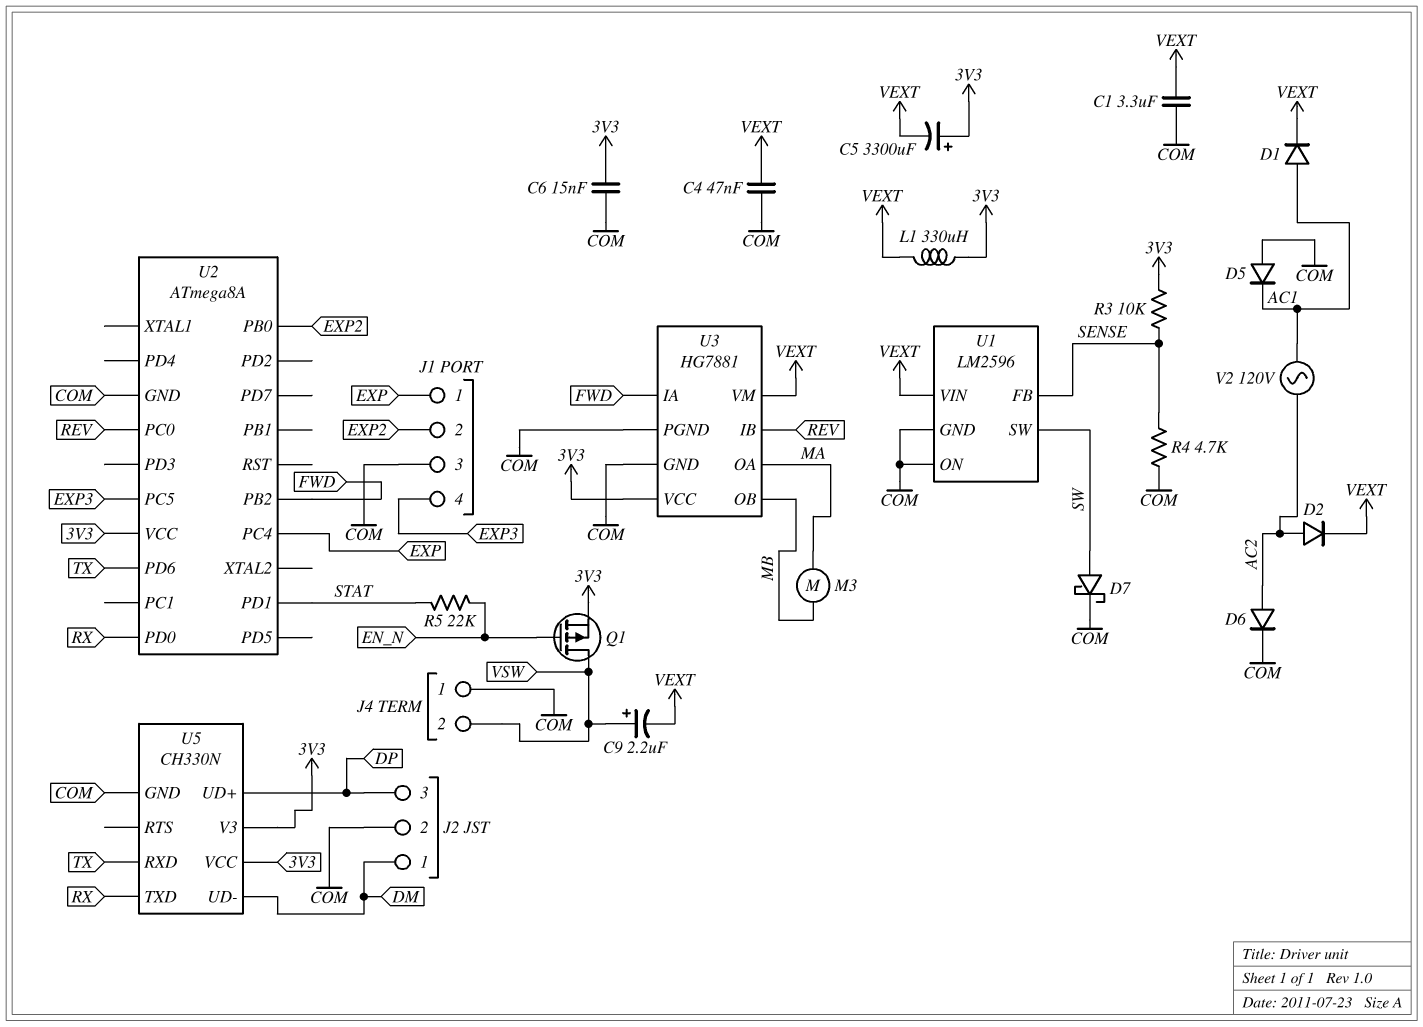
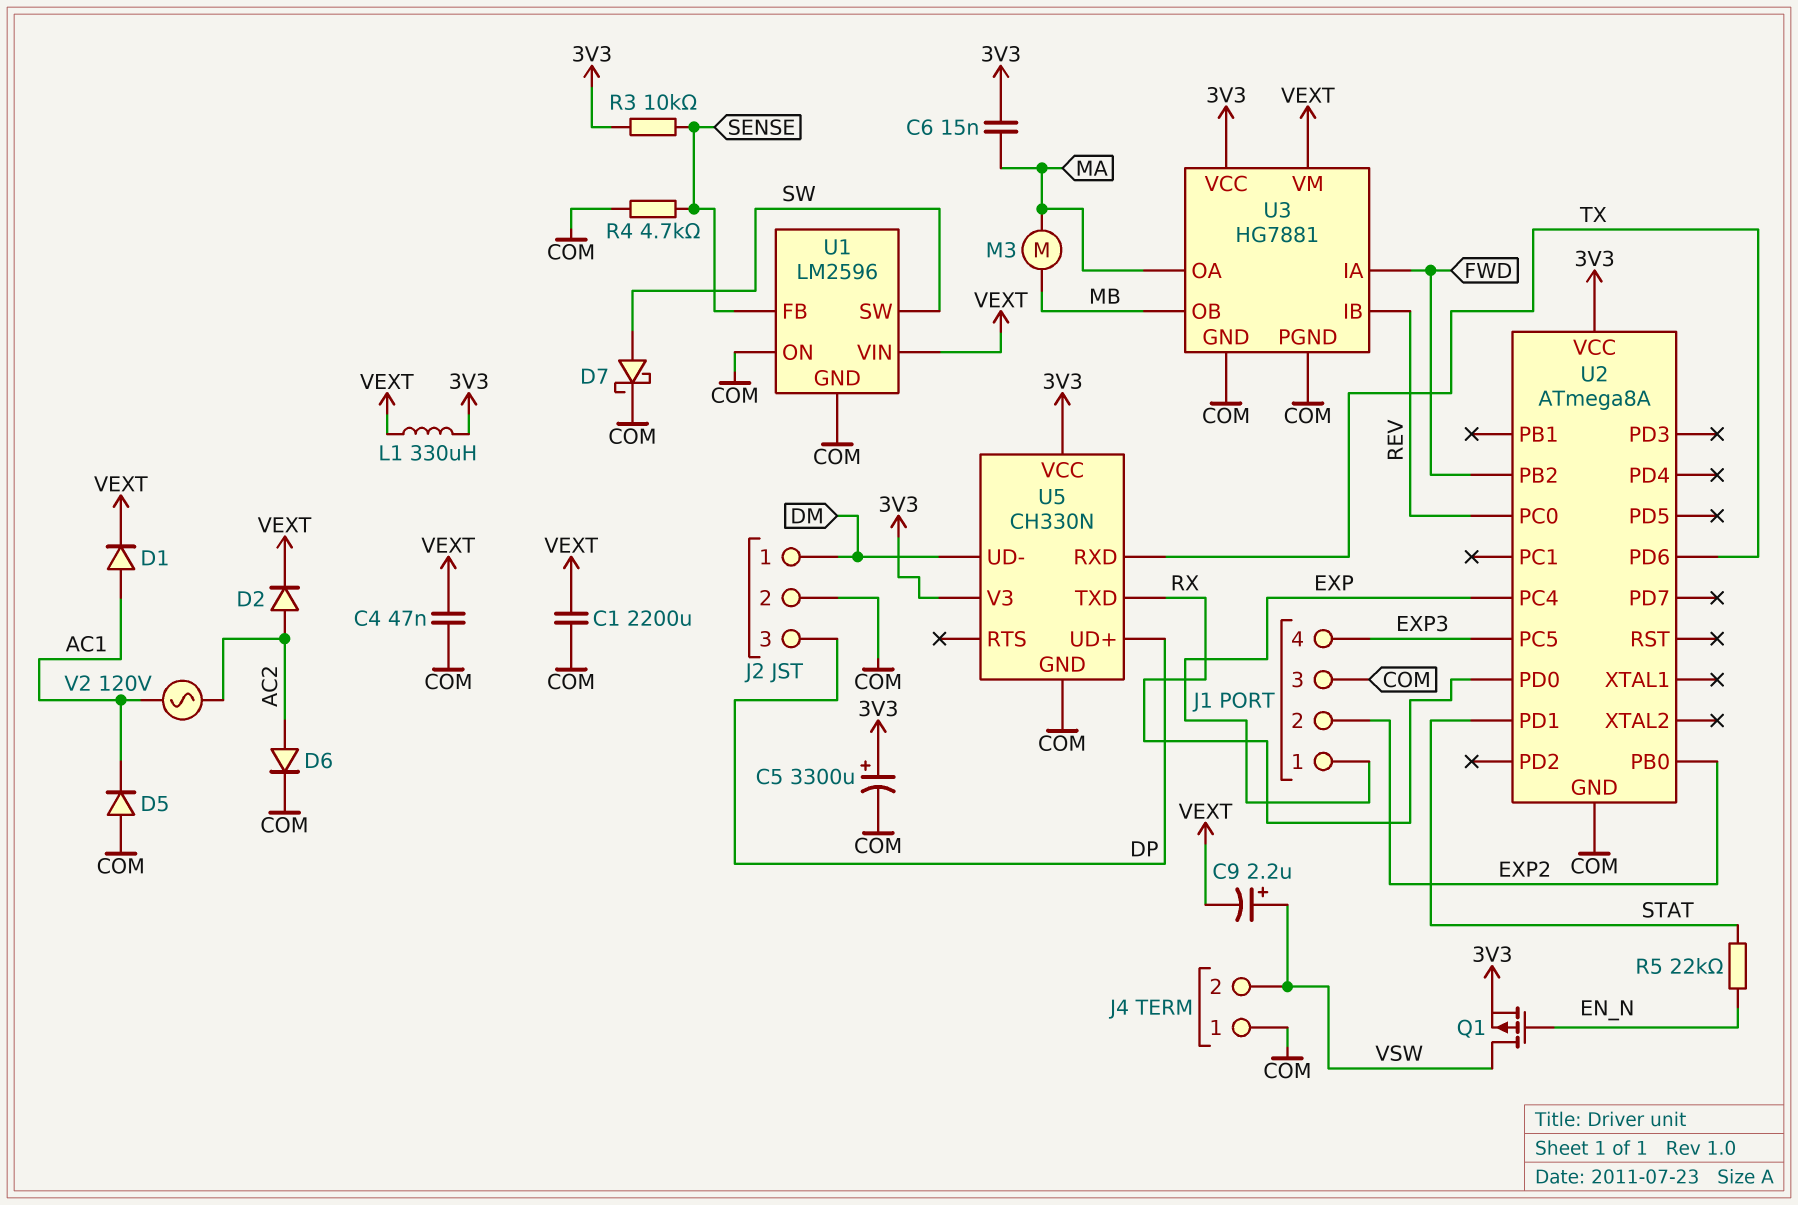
C1: 3.3uF (COM, VEXT) -> 2200uF (COM, VEXT)
C5: 3300uF (plus 3V3, minus VEXT) -> 3300uF (plus 3V3, minus COM)
C6: 15nF (3V3, COM) -> 15nF (3V3, MA)

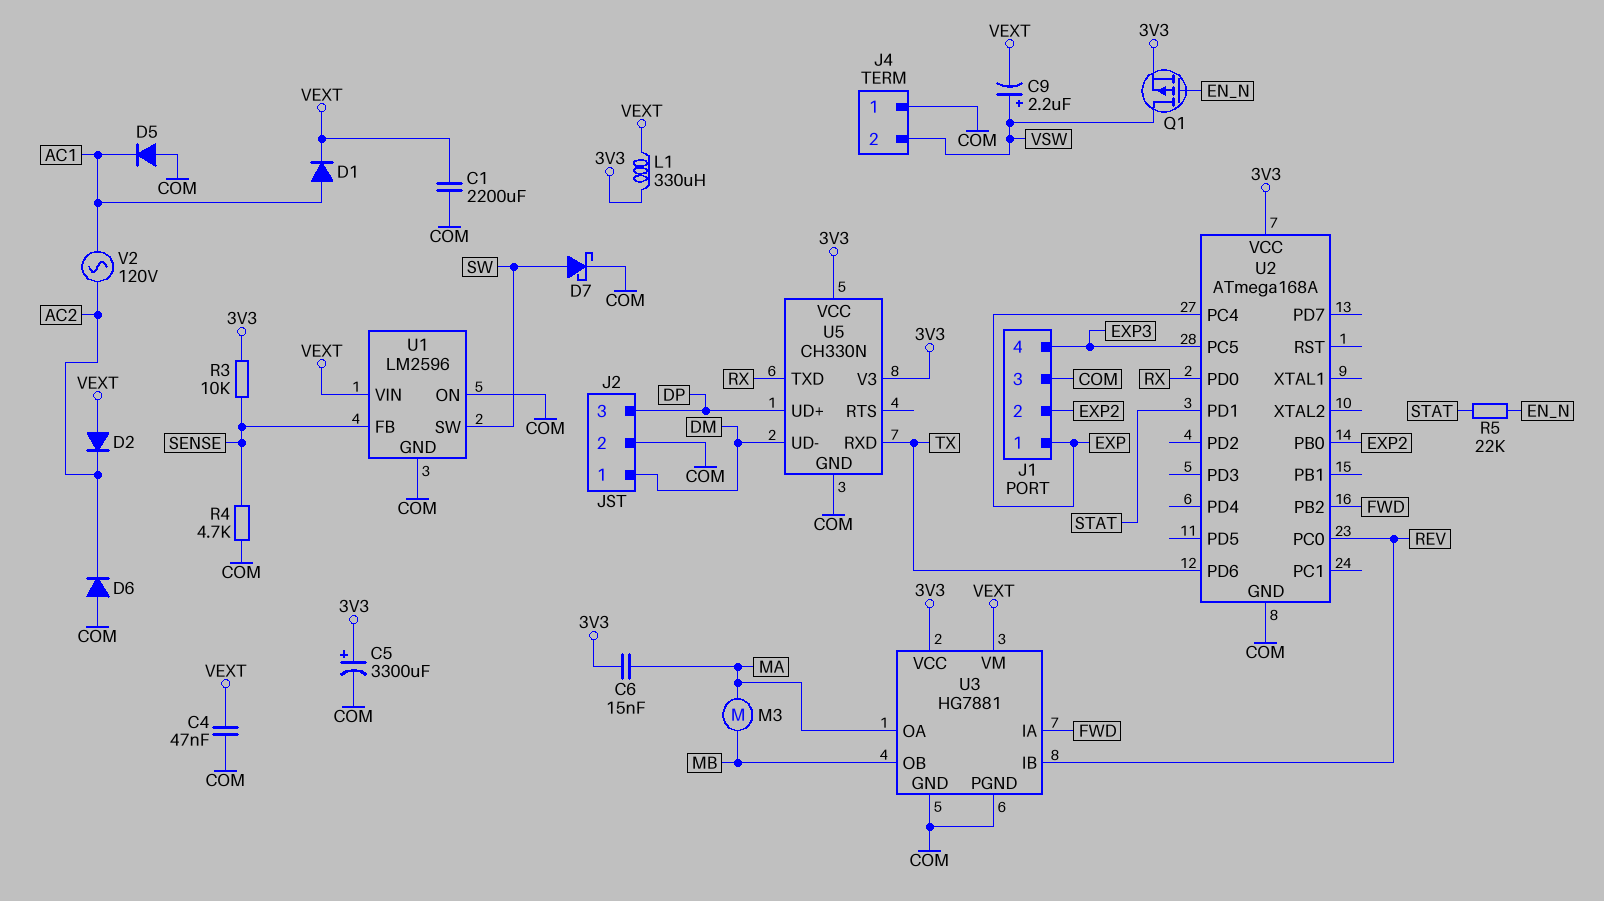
D2: diode (A AC2, K VEXT) -> diode (A VEXT, K AC2)
D6: diode (A AC2, K COM) -> diode (A COM, K AC2)
U2: ATmega8A -> ATmega168A

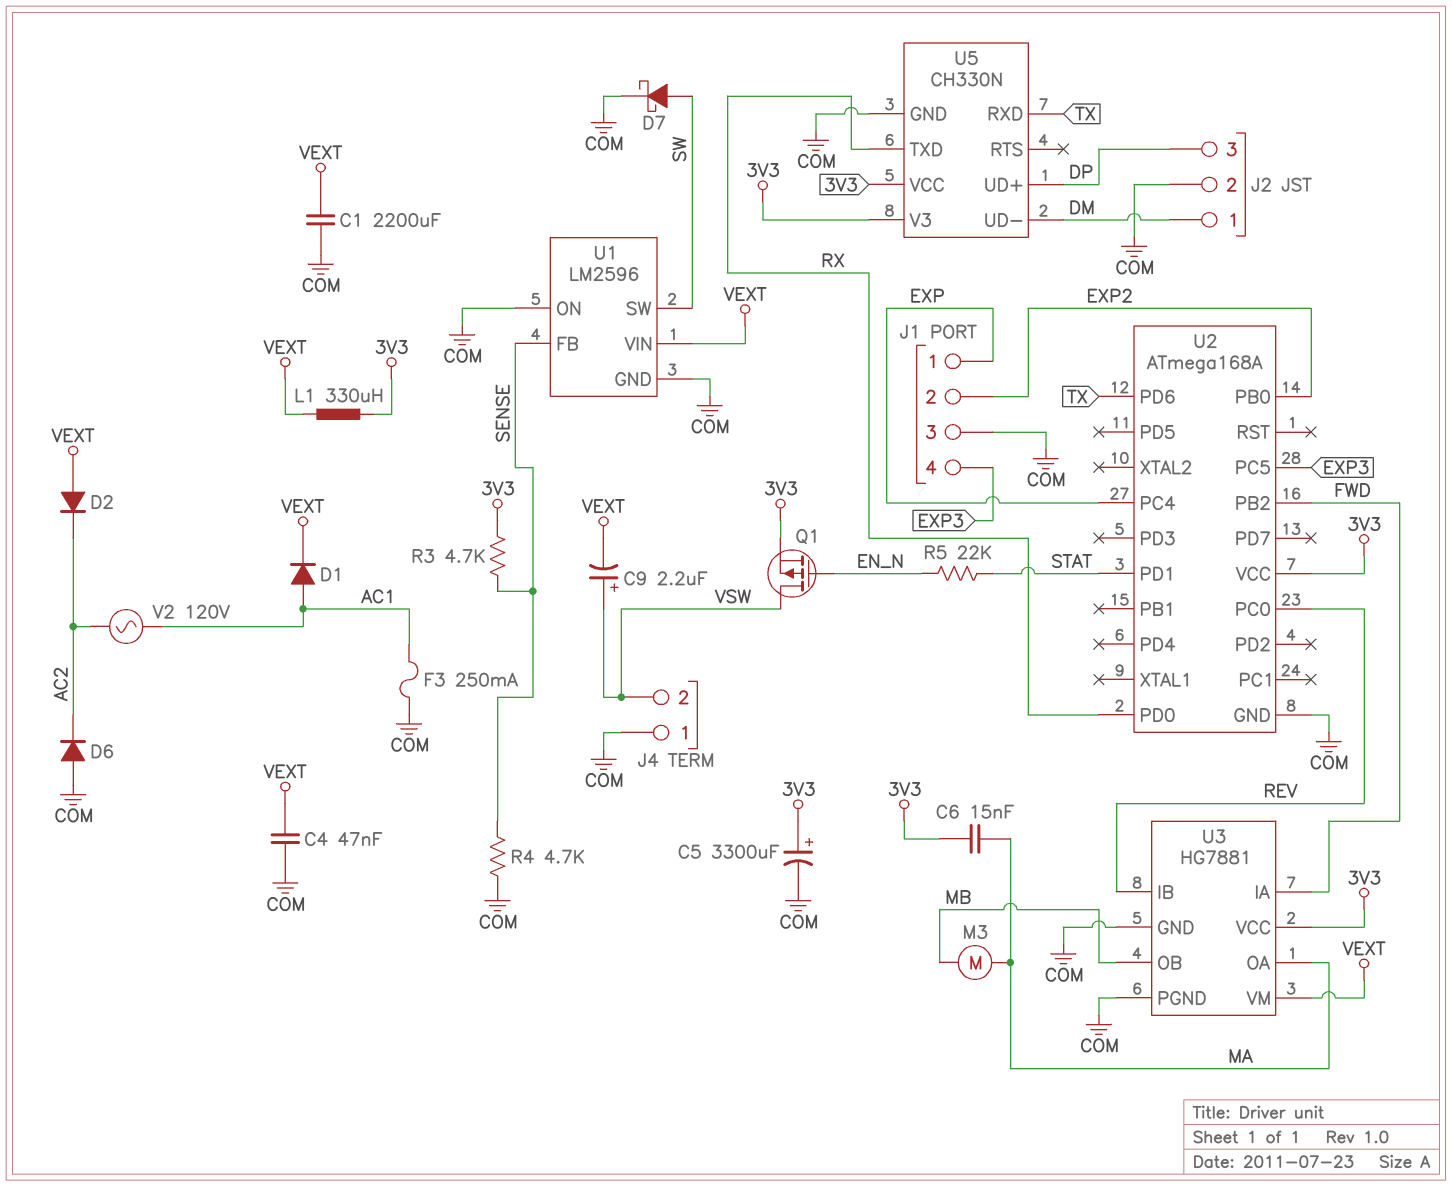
D5: diode (A COM, K AC1) -> none
F3: none -> 250mA (AC1, COM)
R3: 10k (3V3, SENSE) -> 4.7k (3V3, SENSE)

